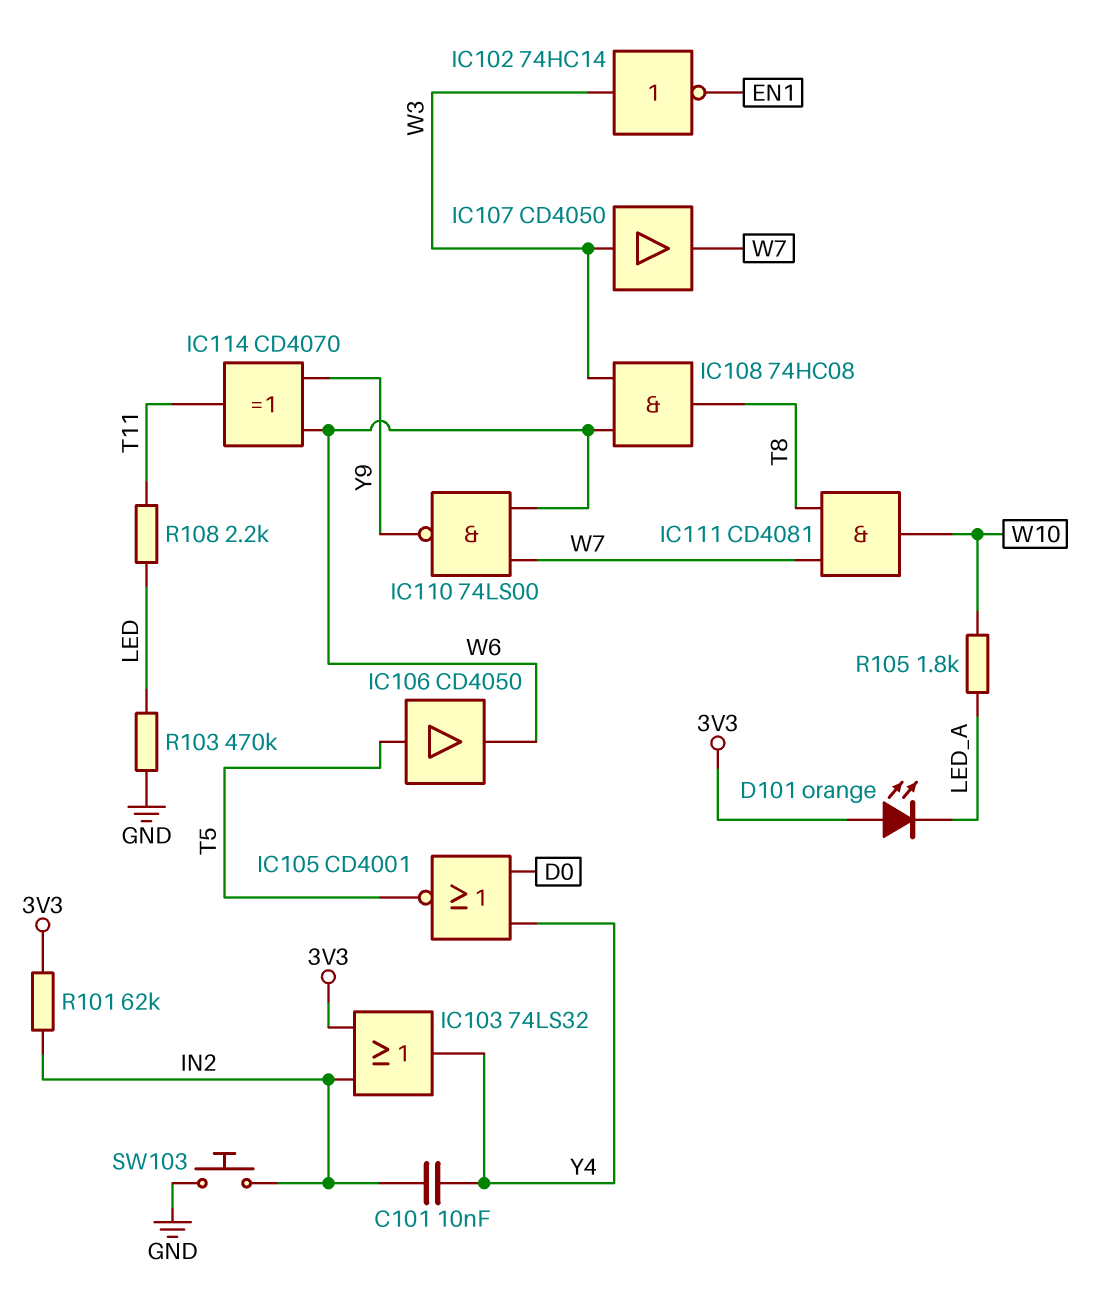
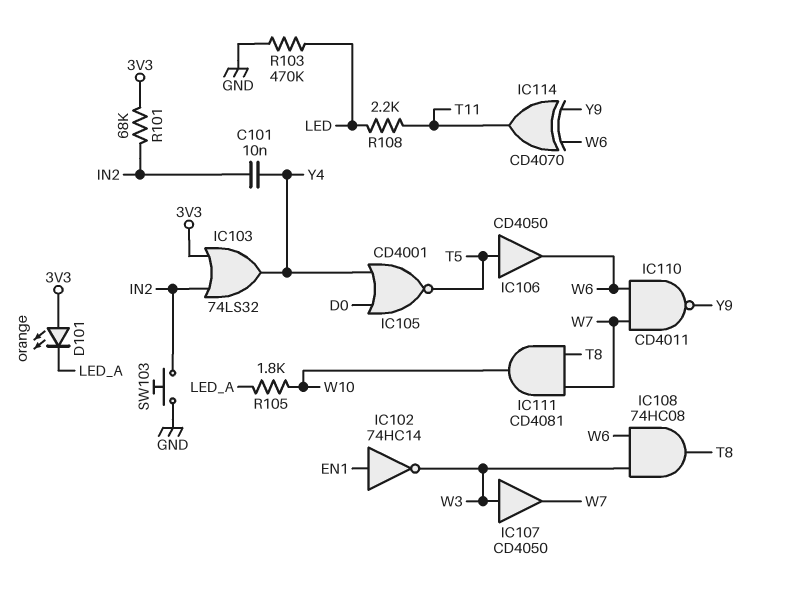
IC102: NOT 74HC14 (in W3, out EN1) -> NOT 74HC14 (in EN1, out W3)
IC110: NAND 74LS00 (in W6, in W7, out Y9) -> NAND CD4011 (in W6, in W7, out Y9)
R101: 62k (3V3, IN2) -> 68k (3V3, IN2)

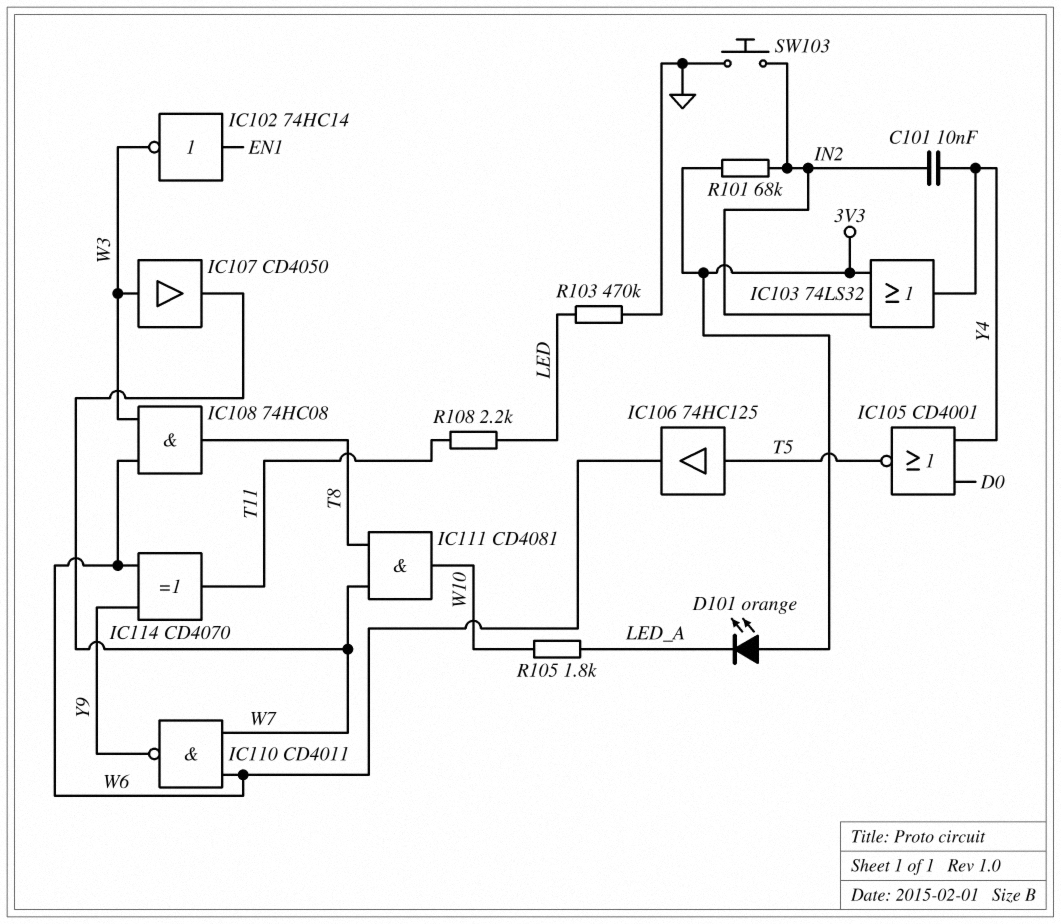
IC106: buffer CD4050 (in T5, out W6) -> buffer 74HC125 (in T5, out W6)

